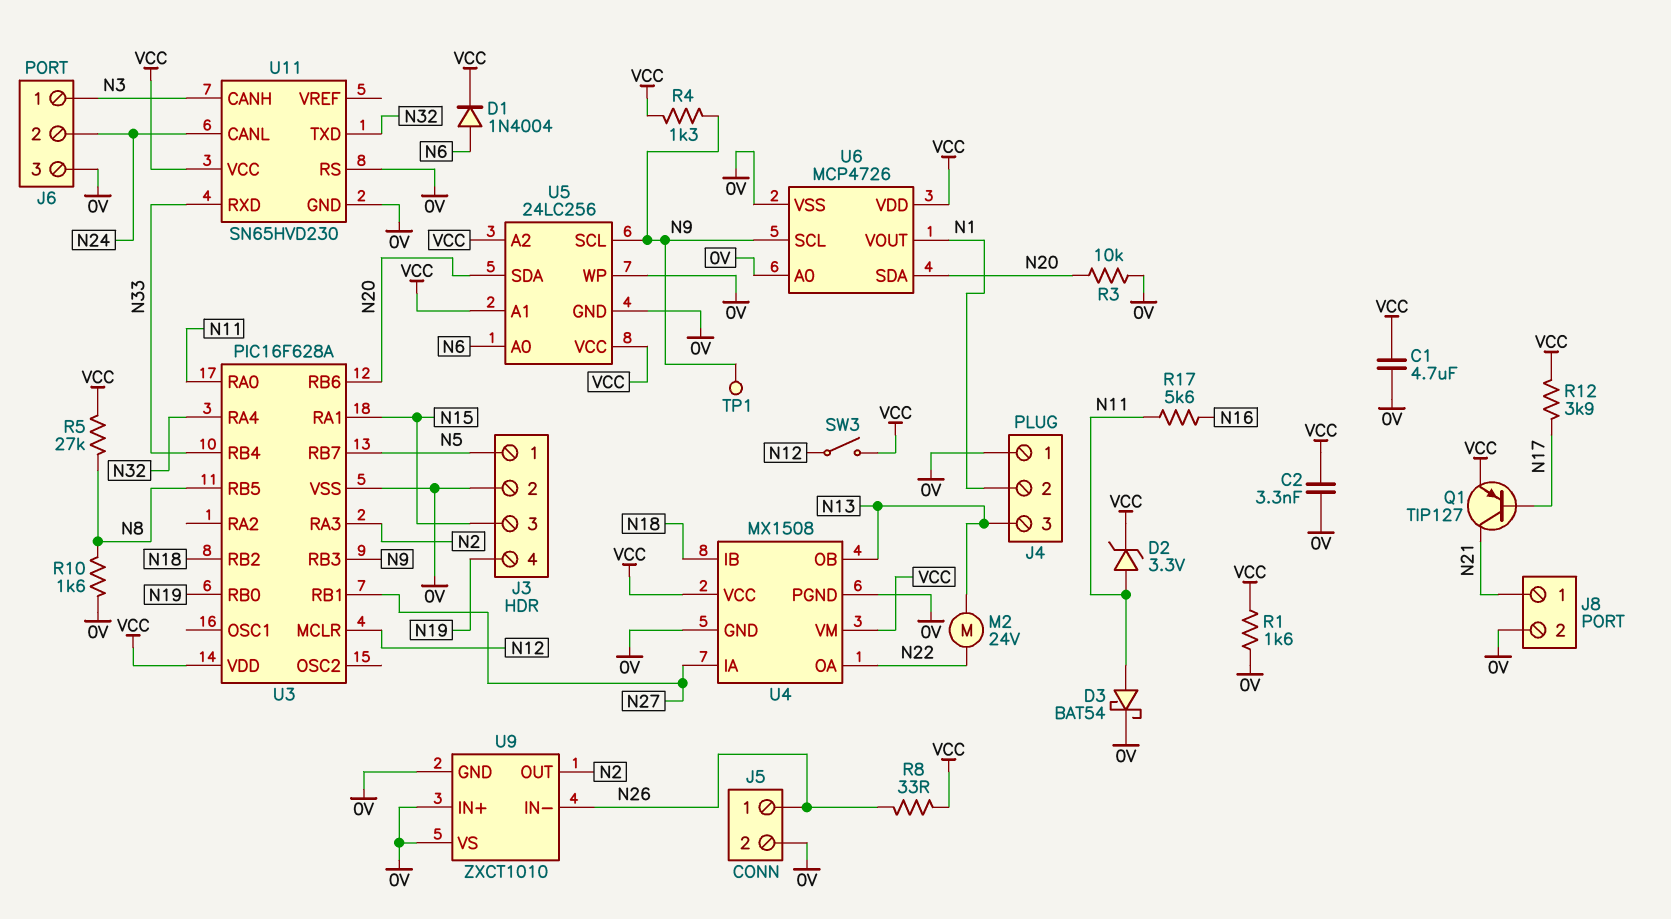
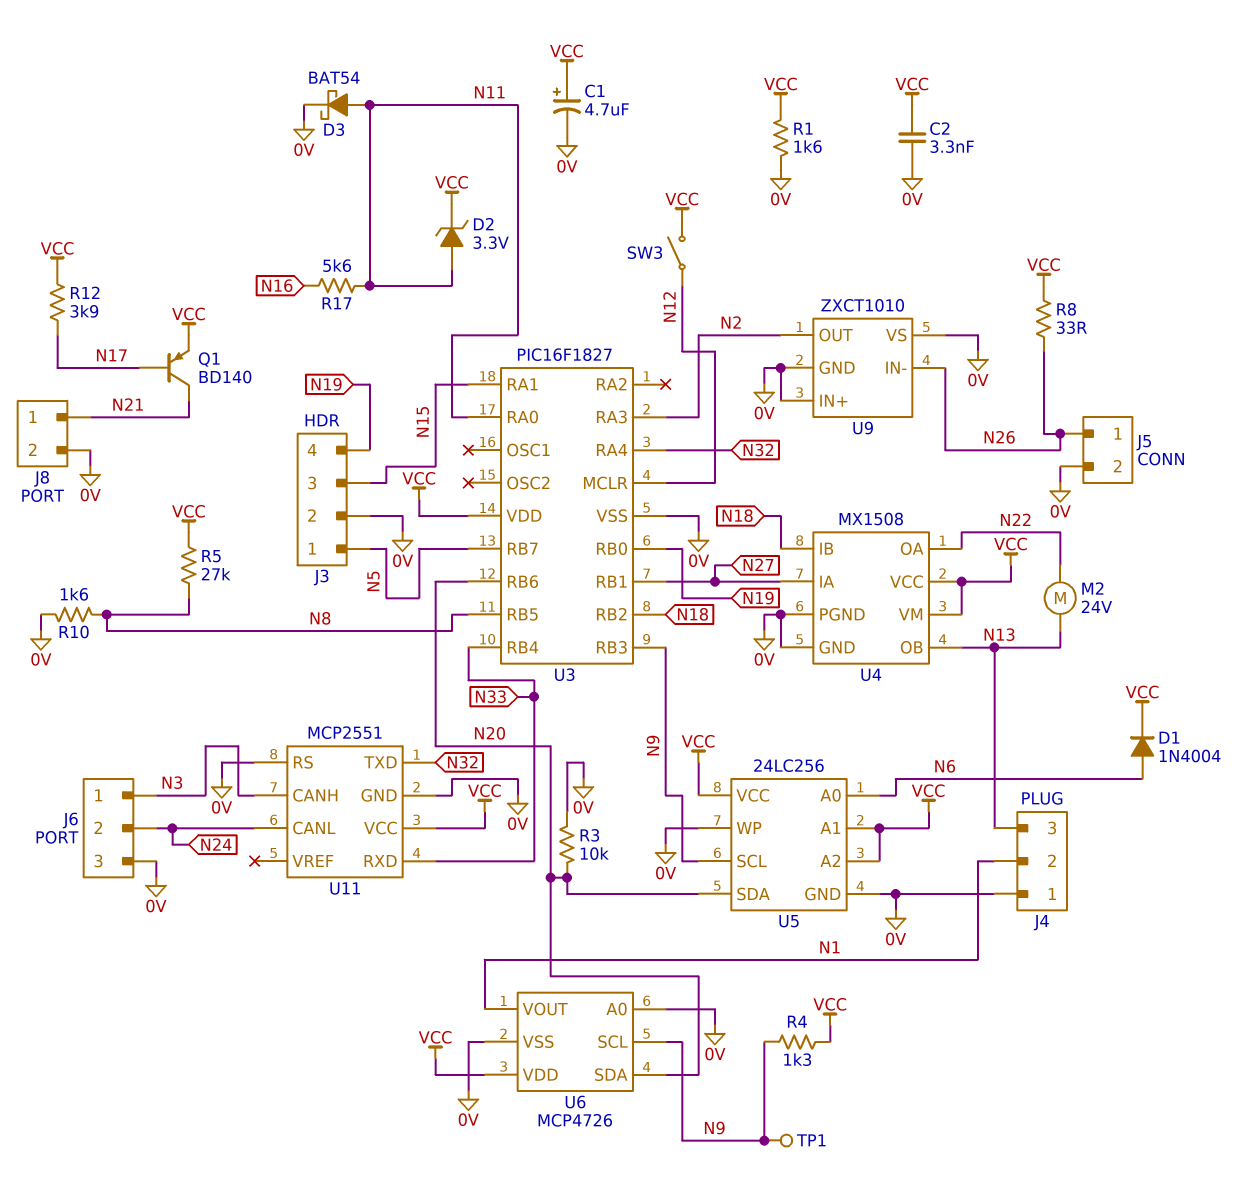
C1: 4.7uF (0V, VCC) -> 4.7uF (plus VCC, minus 0V)
Q1: PNP TIP127 (B N17, C N21, E VCC) -> PNP BD140 (B N17, C N21, E VCC)
U3: PIC16F628A -> PIC16F1827
U11: SN65HVD230 -> MCP2551

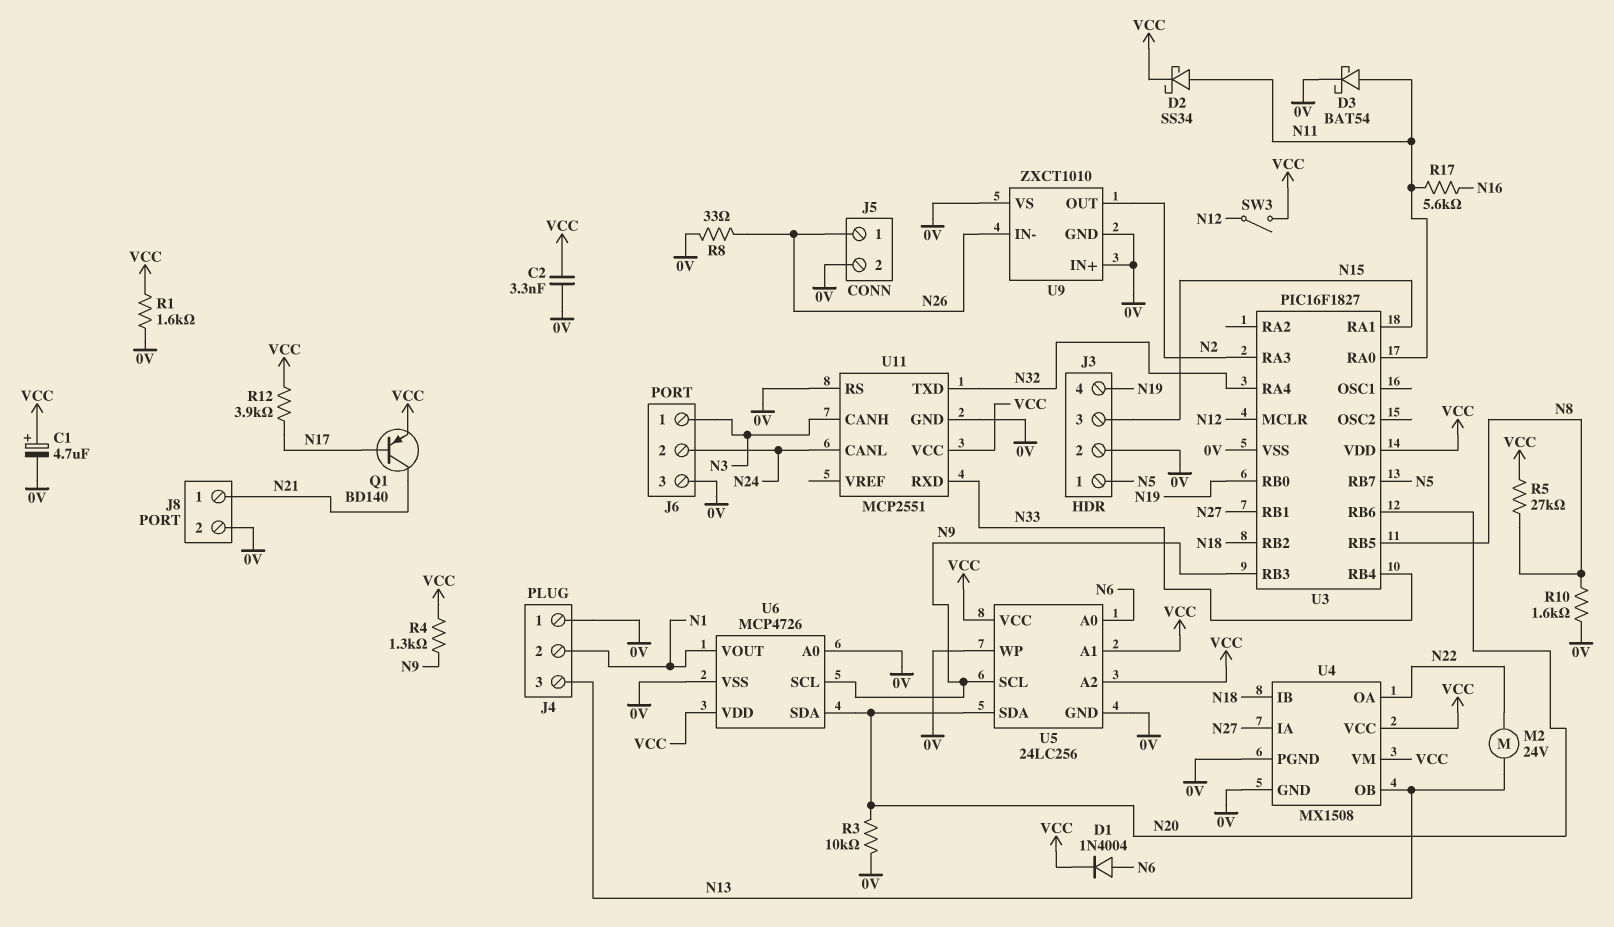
D2: zener 3.3V (A N11, K VCC) -> schottky SS34 (A N11, K VCC)
R8: 33 (N26, VCC) -> 33 (0V, N26)
TP1: test point (N9) -> none

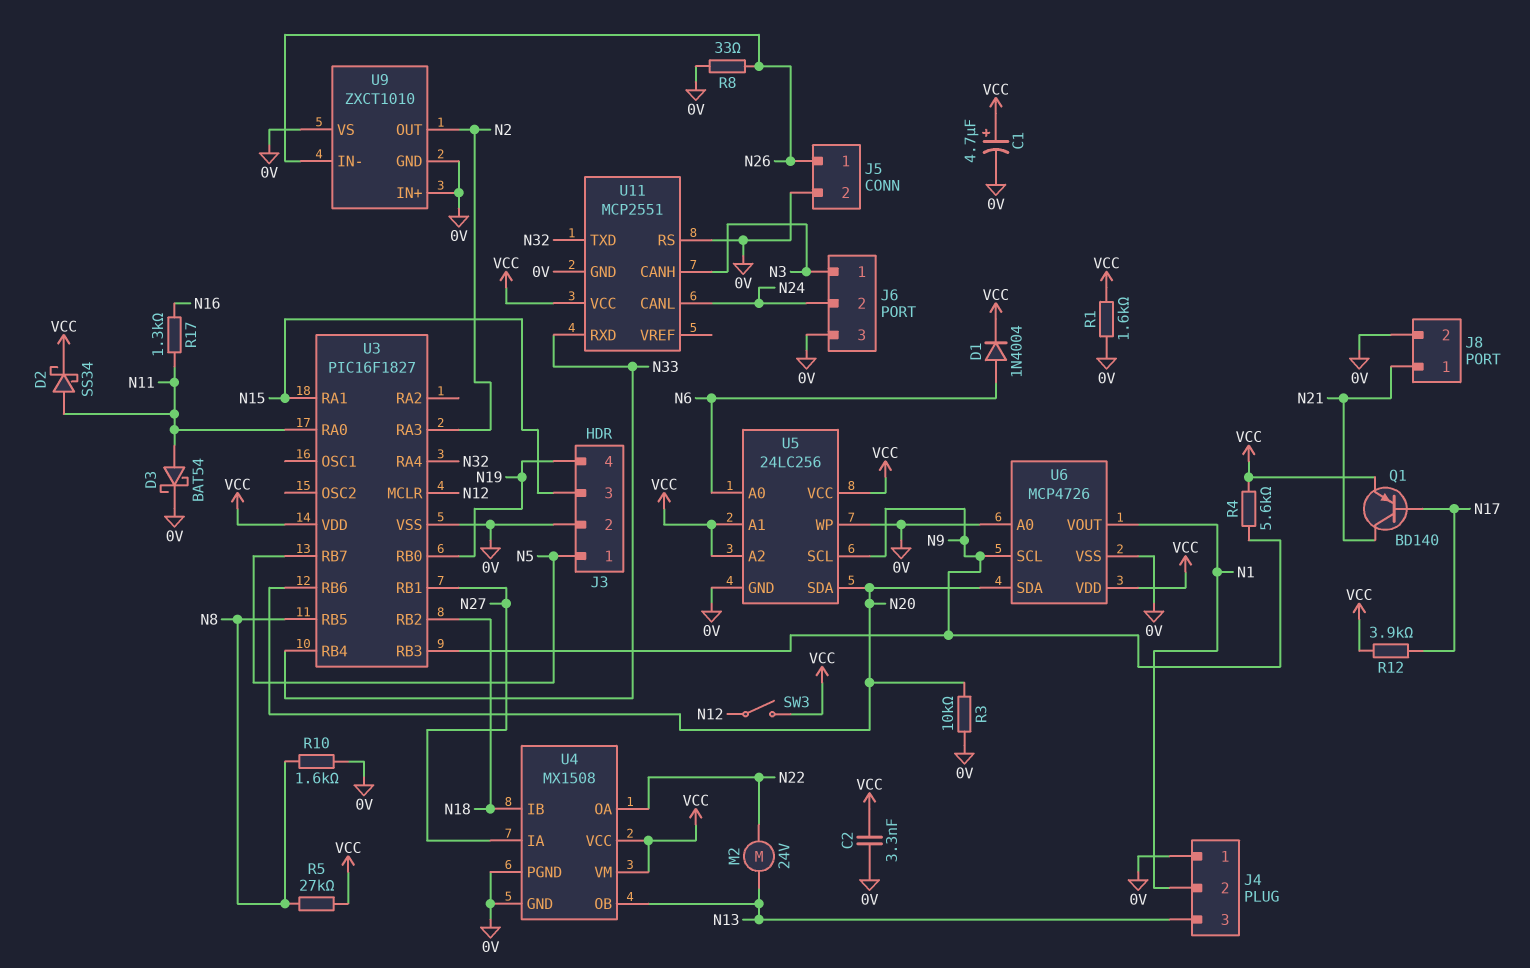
R4: 1.3k (N9, VCC) -> 5.6k (N9, VCC)
R17: 5.6k (N11, N16) -> 1.3k (N11, N16)

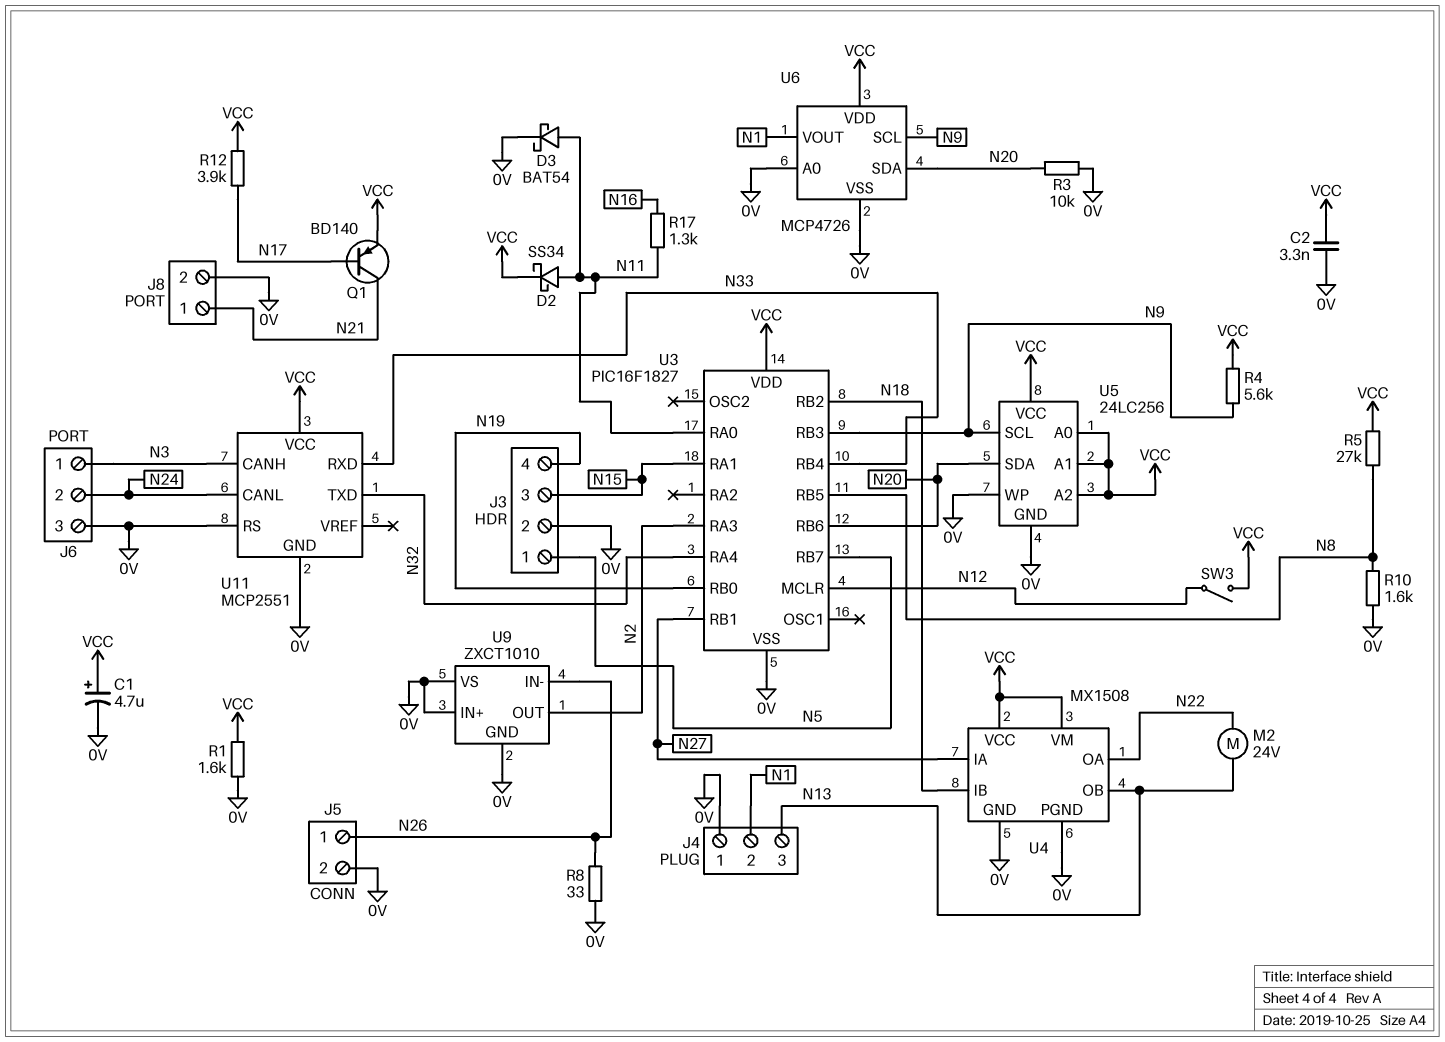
D1: diode 1N4004 (A N6, K VCC) -> none
U5 pin A0: N6 -> VCC

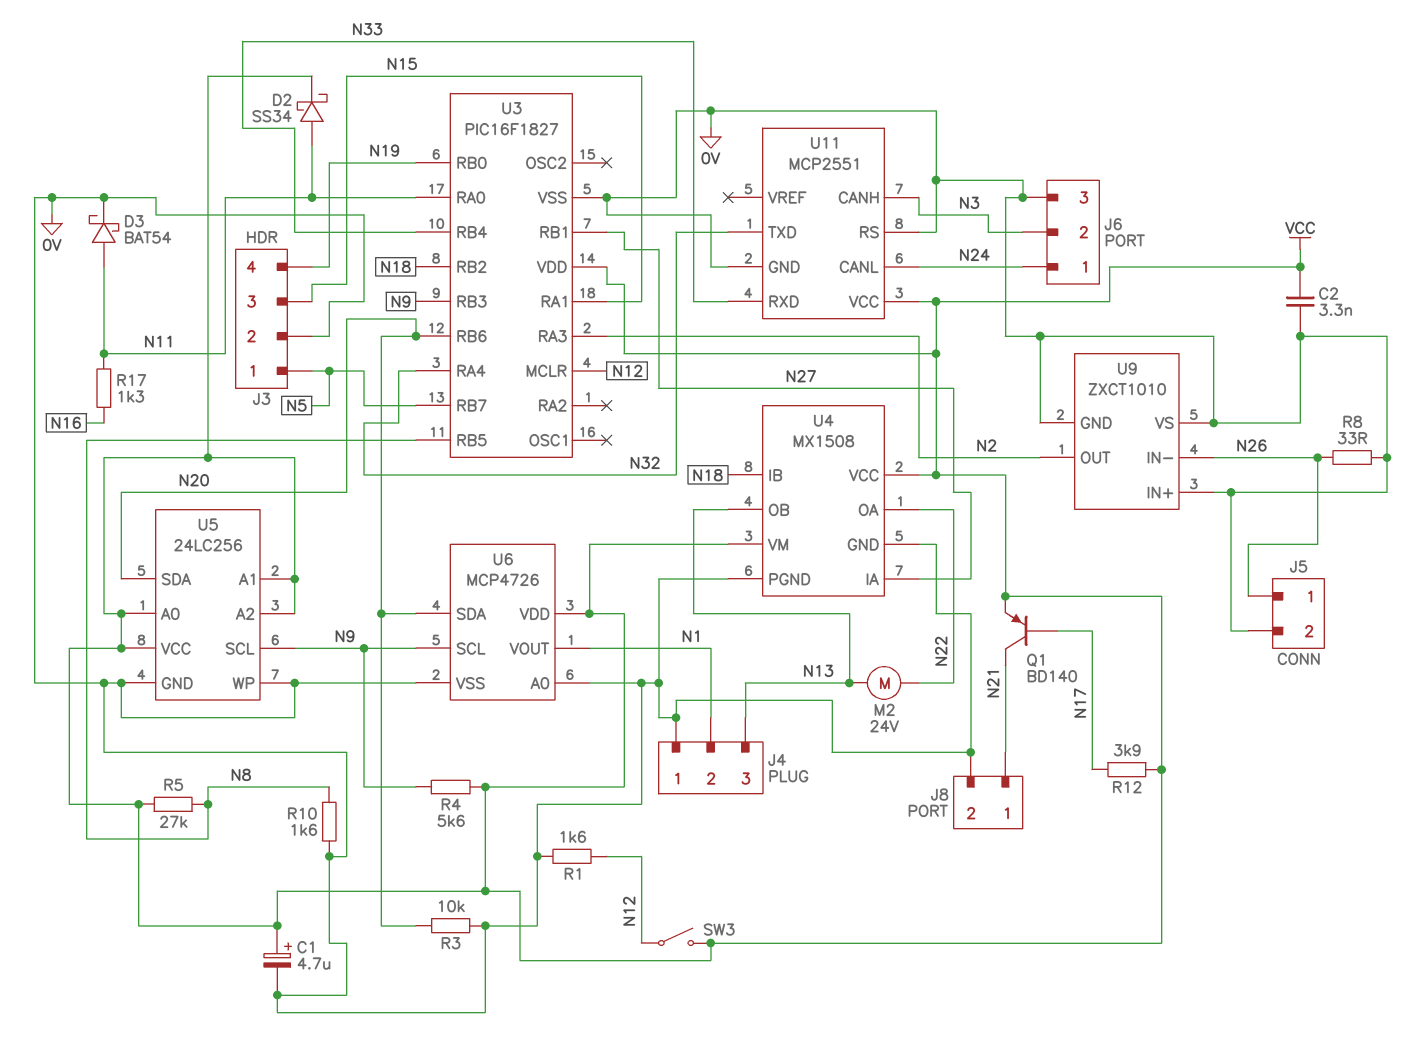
J6 pin 1: N3 -> N24
J6 pin 2: N24 -> N3
R1: 1.6k (0V, VCC) -> 1.6k (0V, N12)

